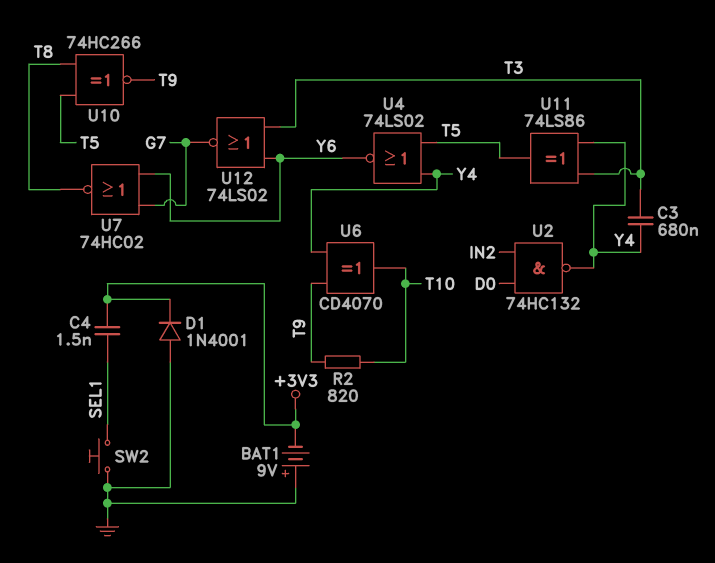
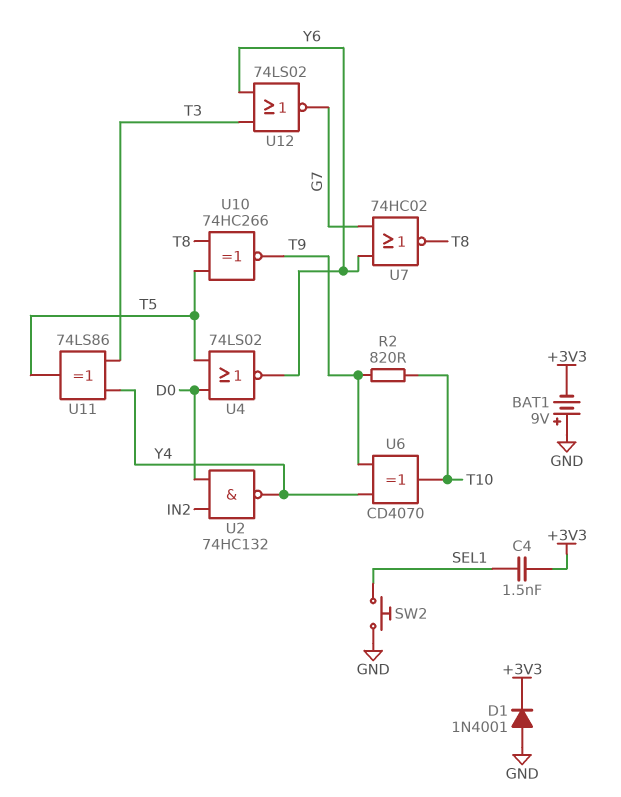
C3: 680nF (T3, Y4) -> none
U4: NOR 74LS02 (in T5, in Y4, out Y6) -> NOR 74LS02 (in D0, in T5, out Y6)

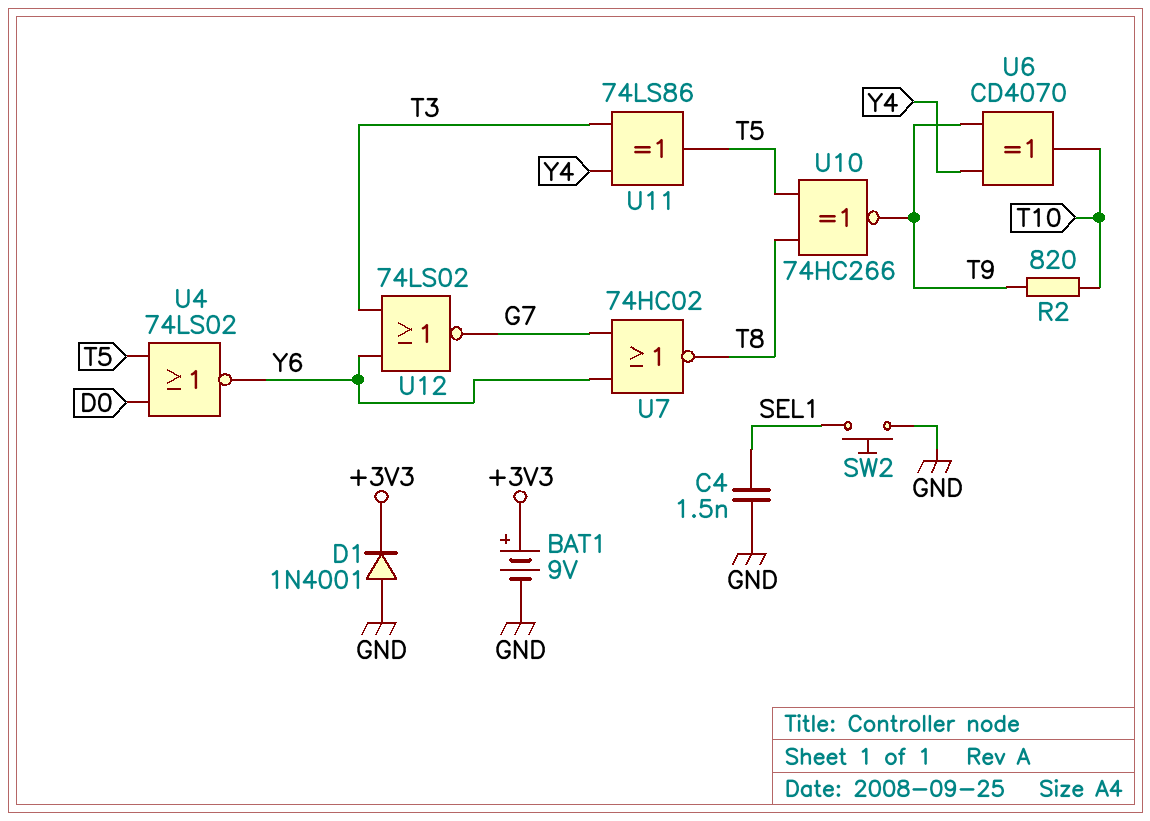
BAT1: 9V (plus GND, minus +3V3) -> 9V (plus +3V3, minus GND)
C4: 1.5nF (+3V3, SEL1) -> 1.5nF (GND, SEL1)
U2: NAND 74HC132 (in D0, in IN2, out Y4) -> none

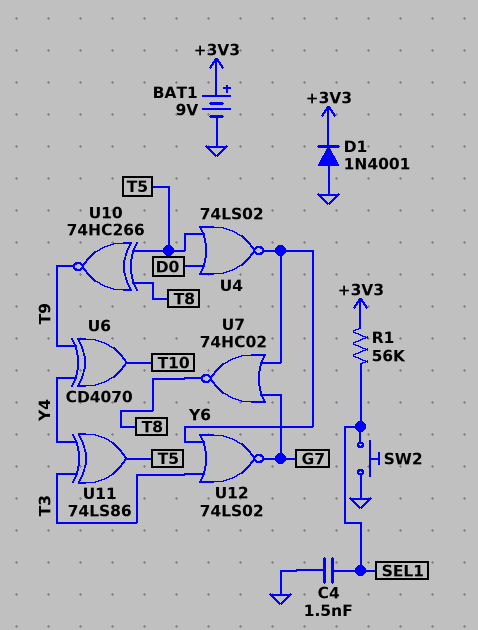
R1: none -> 56k (+3V3, SEL1)
R2: 820 (T9, T10) -> none

